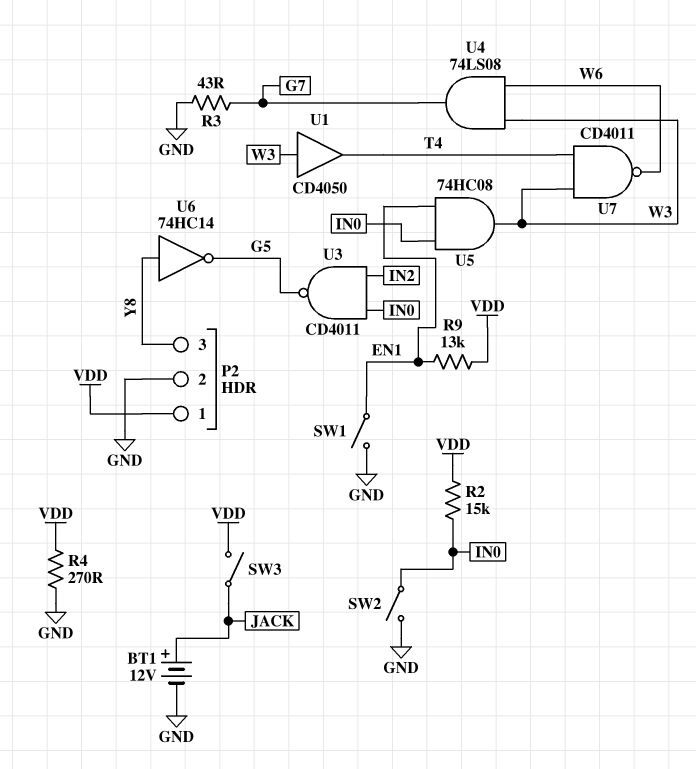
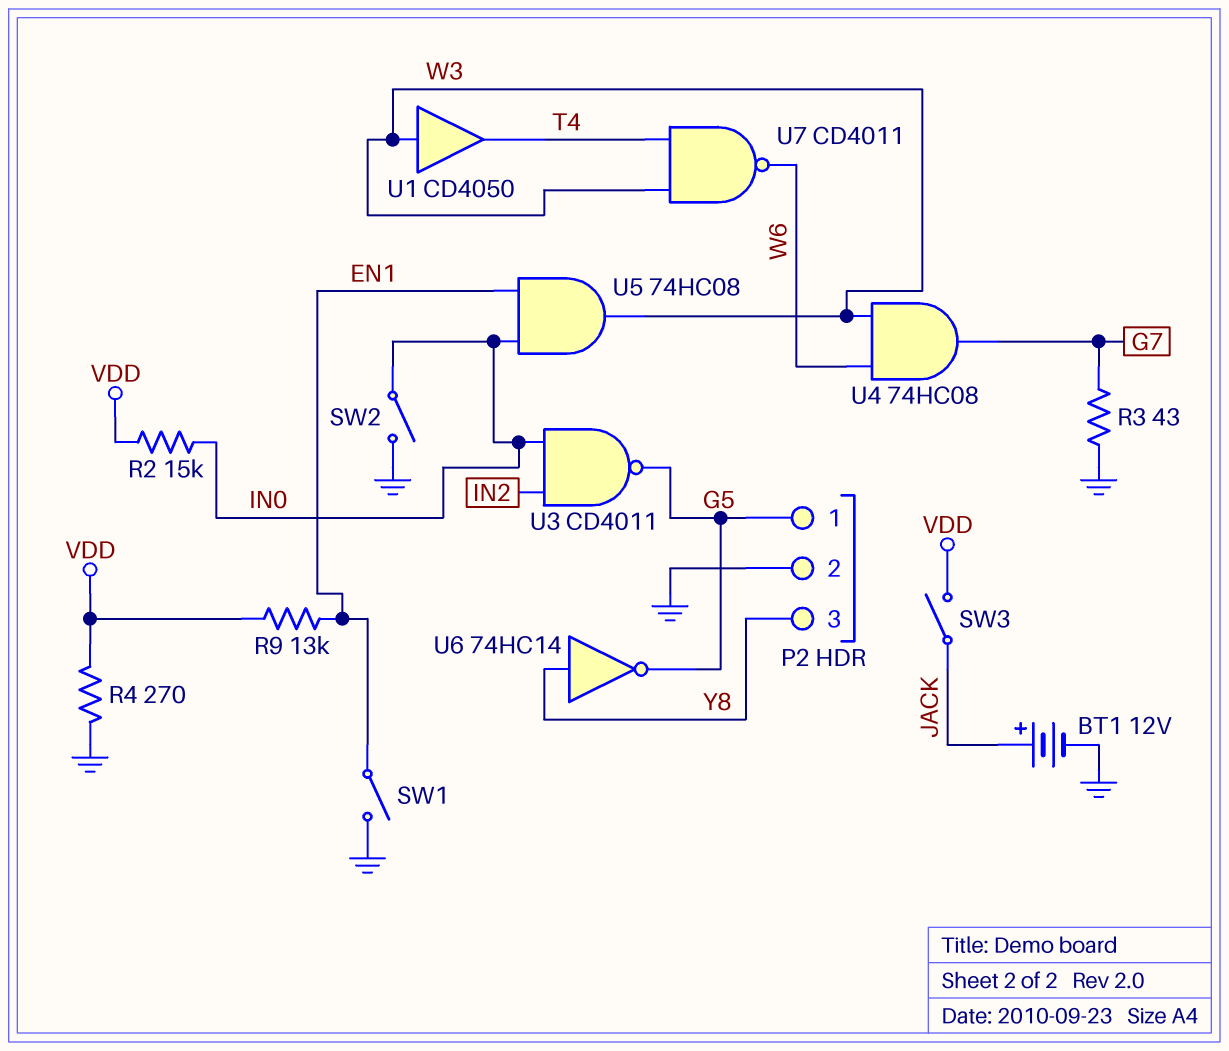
P2 pin 1: VDD -> G5
U4: AND 74LS08 (in W3, in W6, out G7) -> AND 74HC08 (in W3, in W6, out G7)

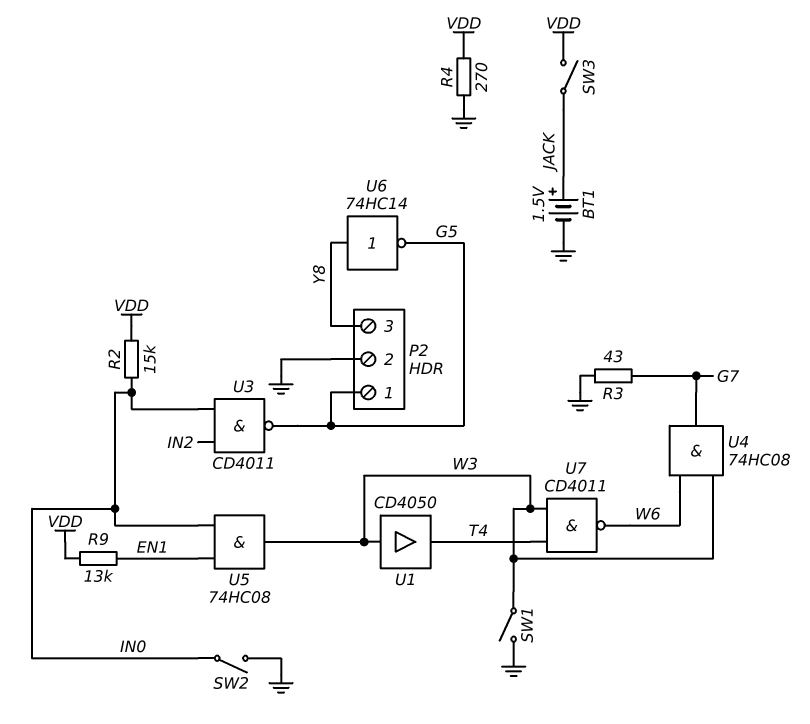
BT1: 12V (plus JACK, minus GND) -> 1.5V (plus JACK, minus GND)
SW1: switch (EN1, GND) -> switch (GND, W3)

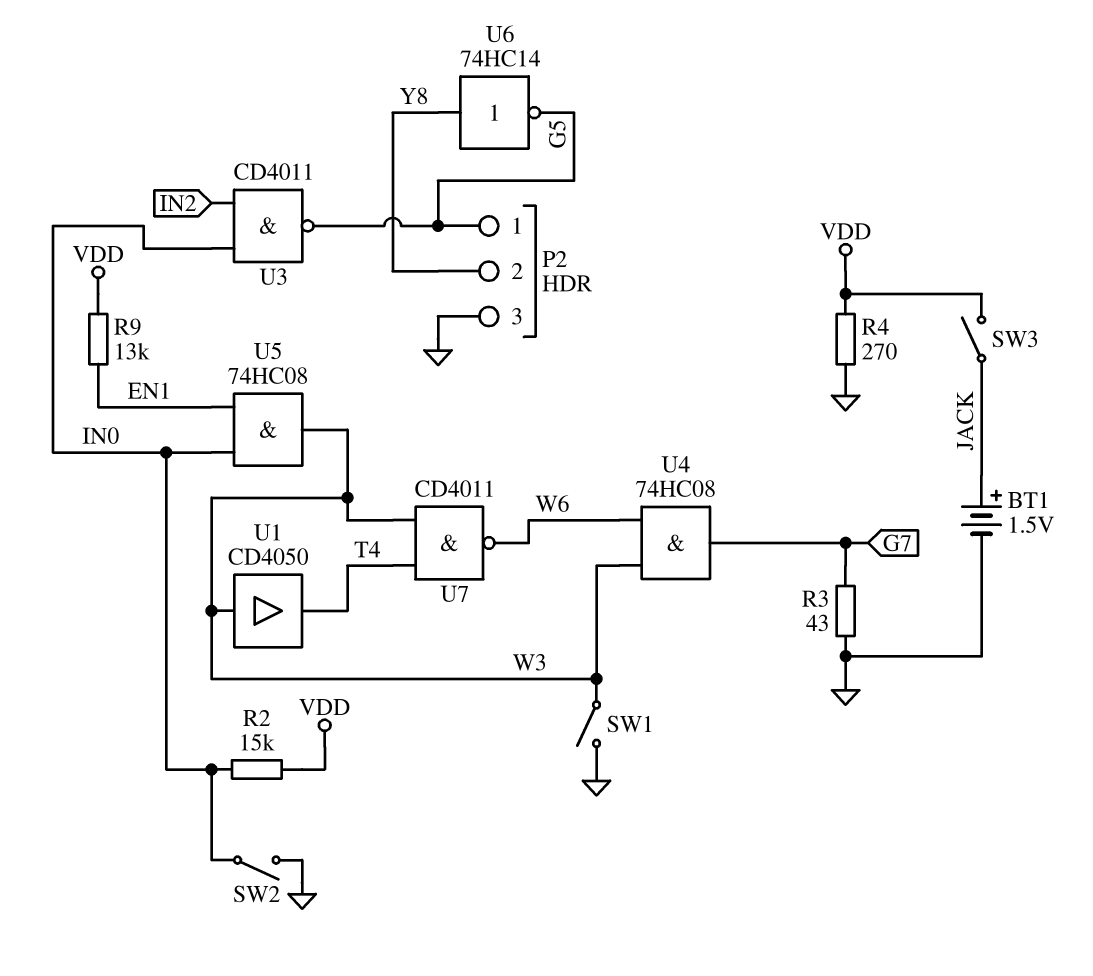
P2 pin 2: GND -> Y8
P2 pin 3: Y8 -> GND

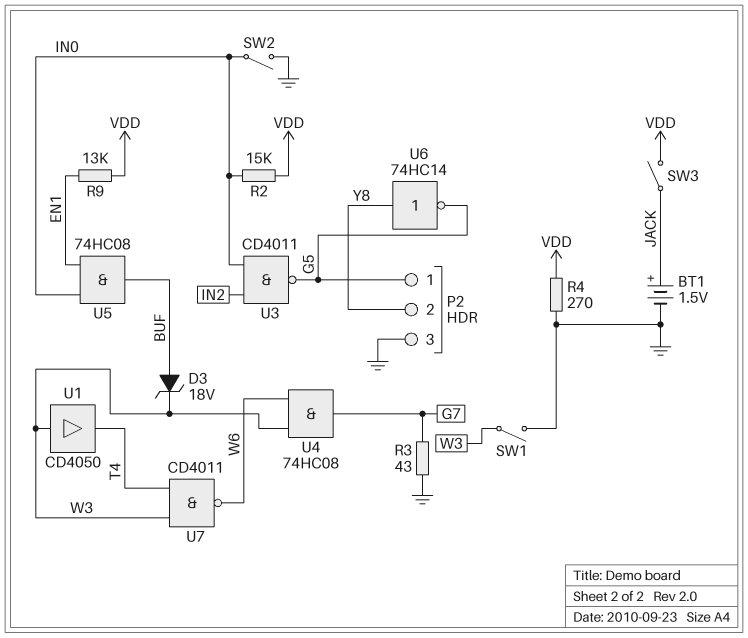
D3: none -> zener 18V (A BUF, K W3)
U5: AND 74HC08 (in EN1, in IN0, out W3) -> AND 74HC08 (in EN1, in IN0, out BUF)

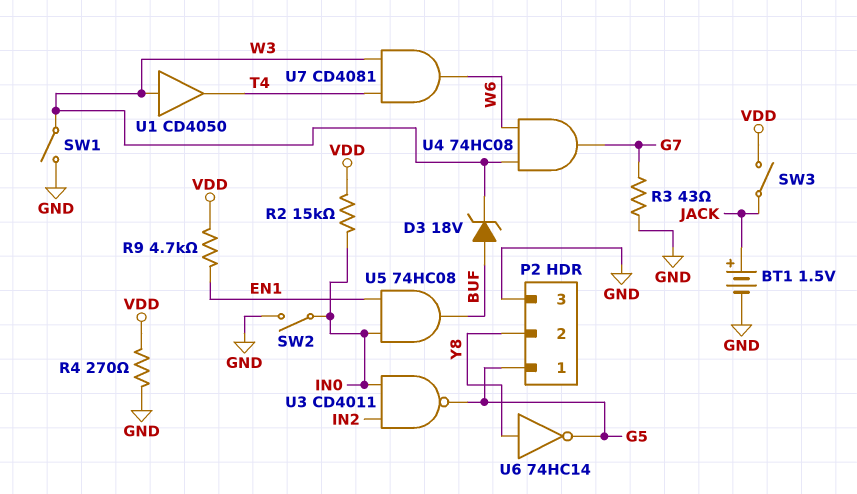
R9: 13k (EN1, VDD) -> 4.7k (EN1, VDD)
U7: NAND CD4011 (in T4, in W3, out W6) -> AND CD4081 (in T4, in W3, out W6)

